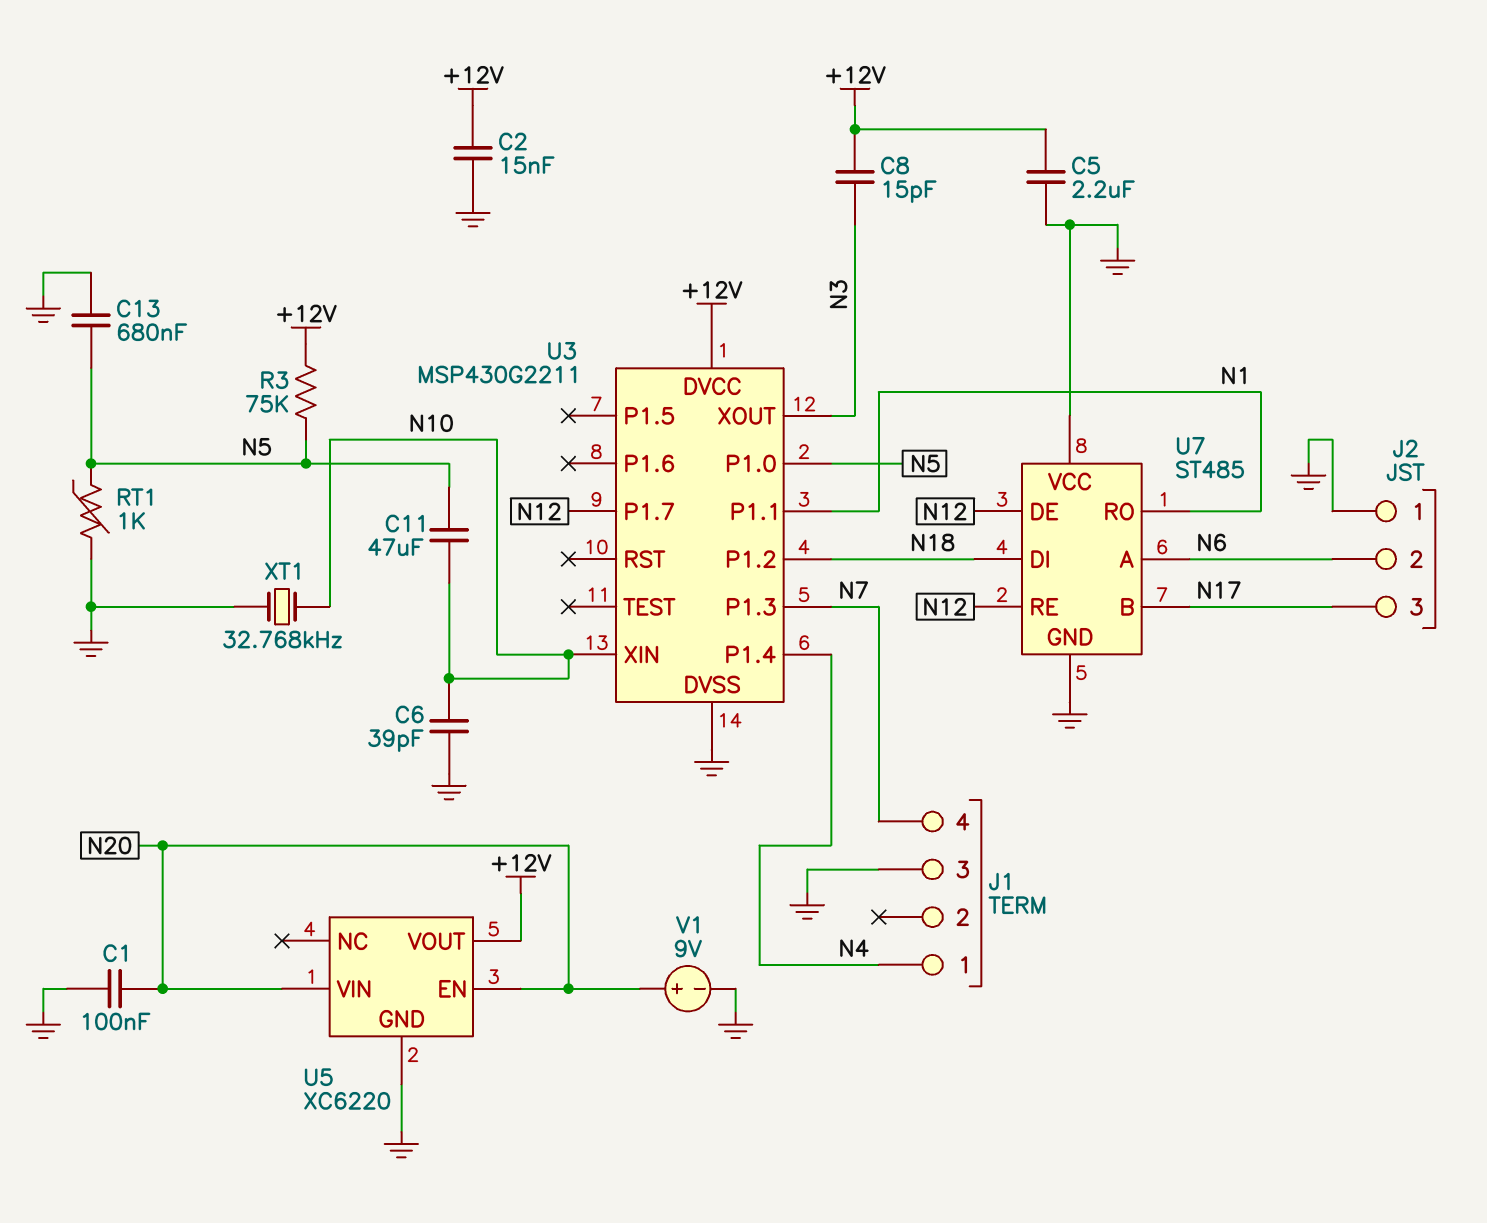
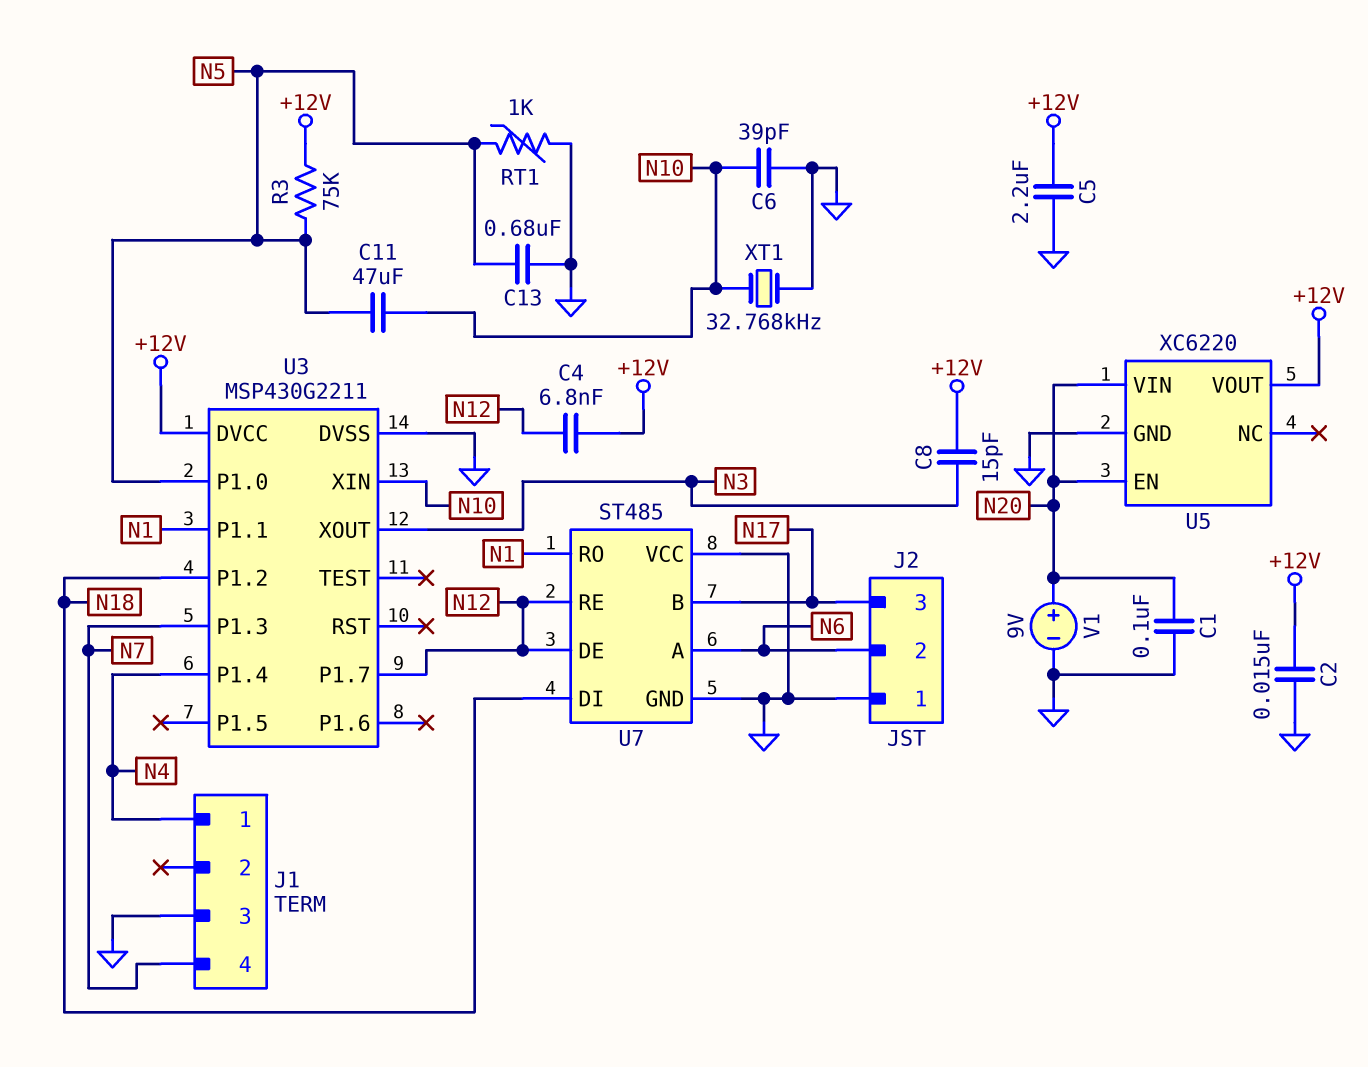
C4: none -> 6.8nF (+12V, N12)

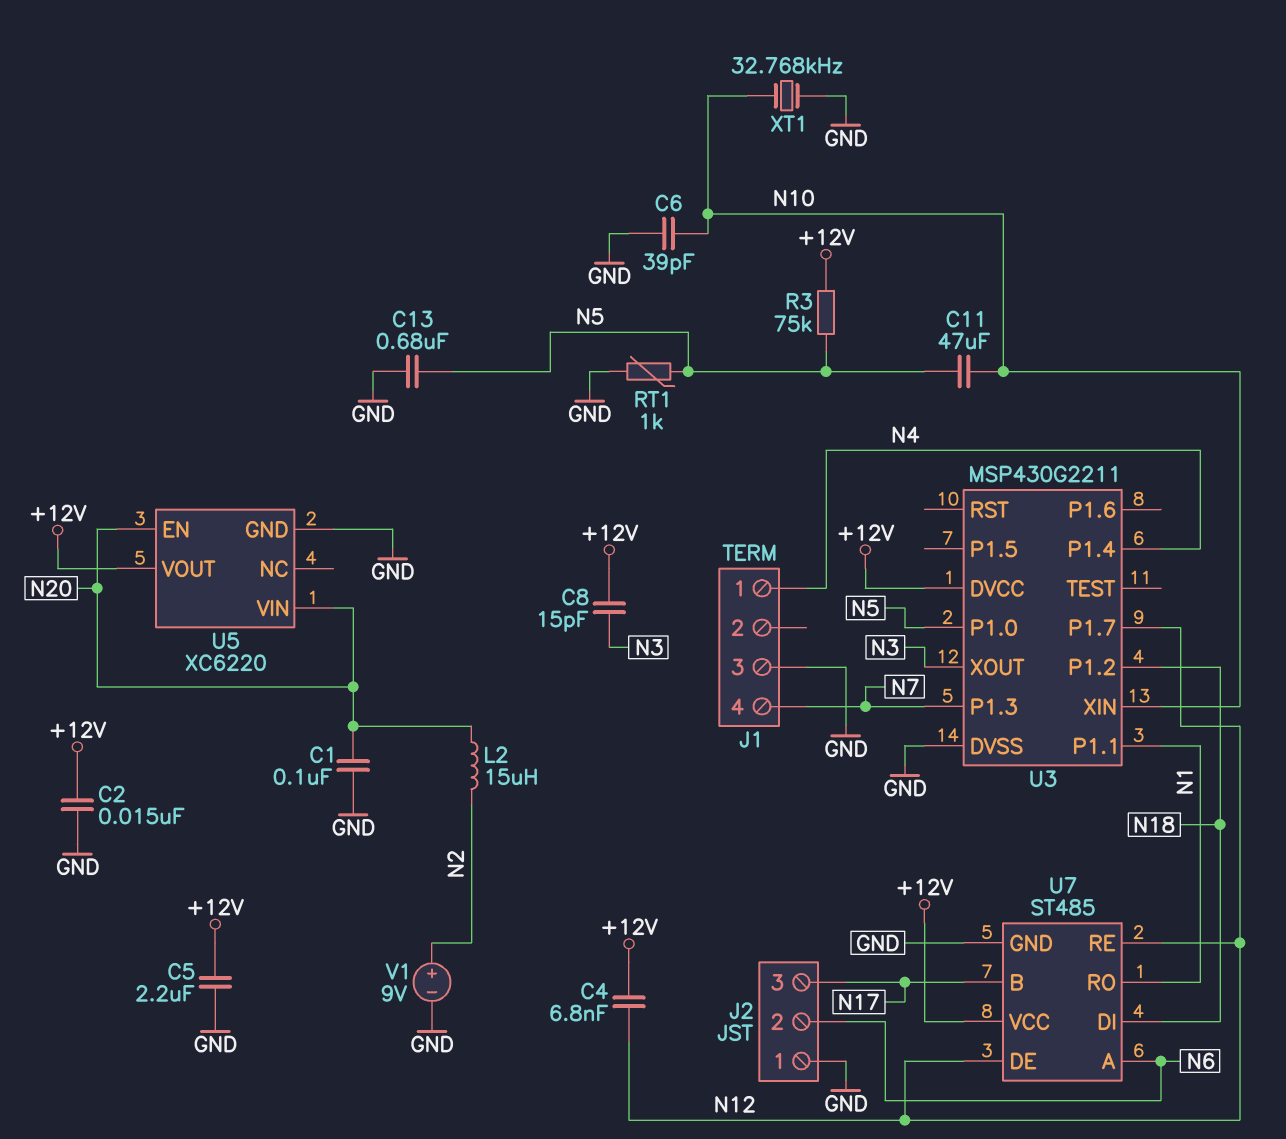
L2: none -> 15uH (N2, N20)
U7 pin VCC: GND -> +12V
V1: 9V (plus N20, minus GND) -> 9V (plus N2, minus GND)

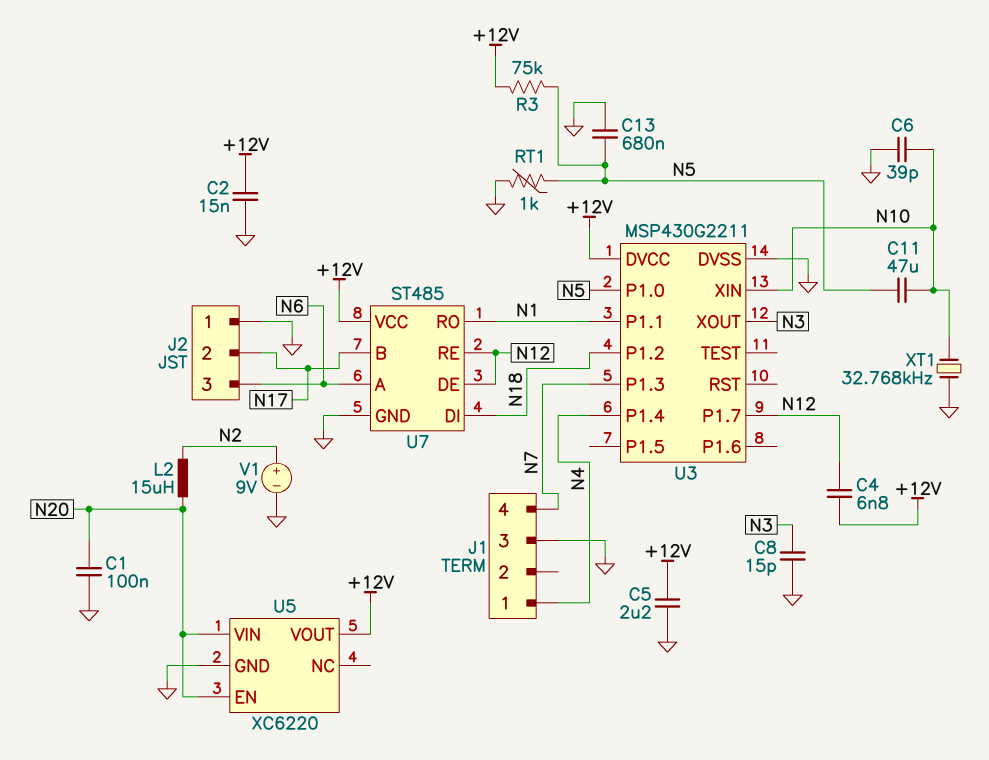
C8: 15pF (+12V, N3) -> 15pF (GND, N3)
J2 pin 2: N6 -> N17
J2 pin 3: N17 -> N6

